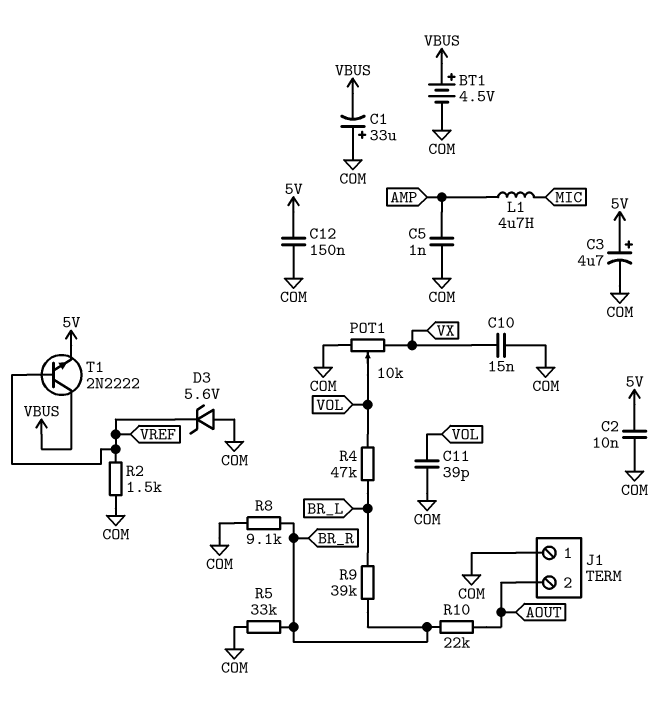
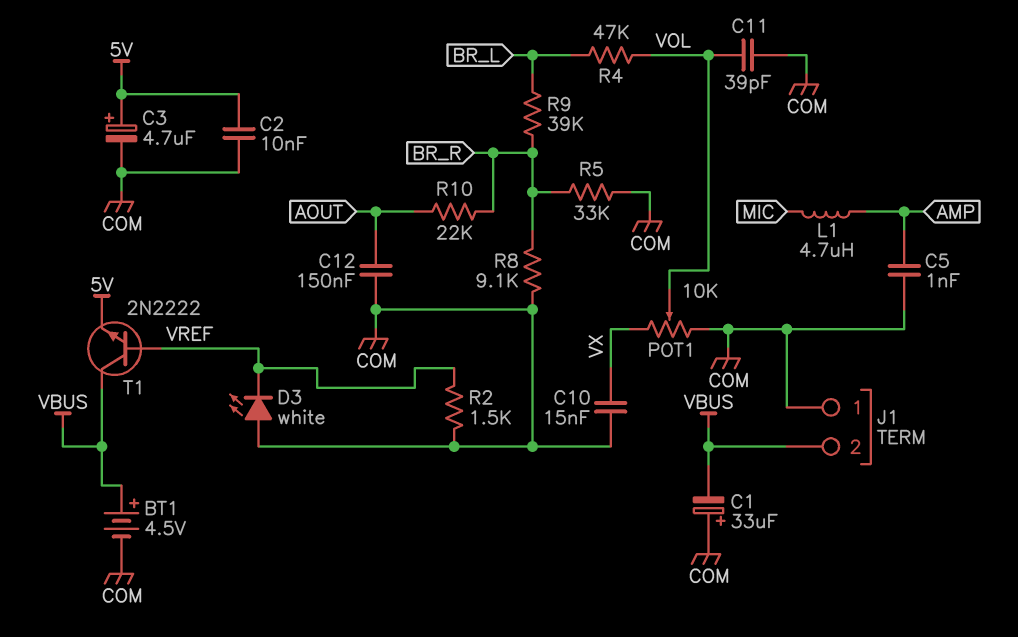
C12: 150nF (5V, COM) -> 150nF (AOUT, COM)
D3: zener 5.6V (A COM, K VREF) -> LED white (A COM, K VREF)
J1 pin 2: AOUT -> VBUS

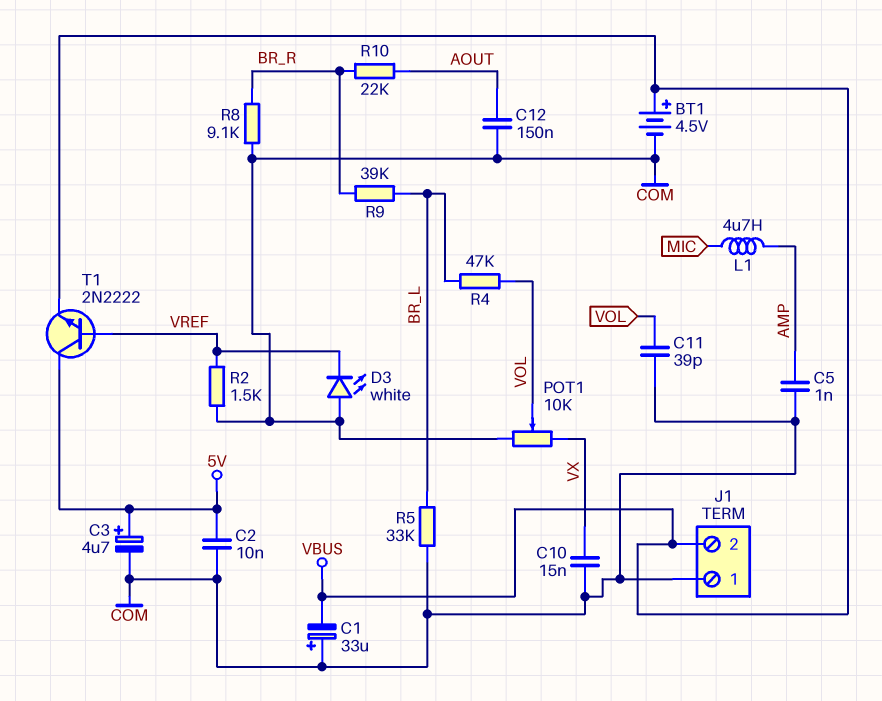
R5: 33k (BR_R, COM) -> 33k (BR_L, COM)
T1: NPN 2N2222 (B VREF, C VBUS, E 5V) -> NPN 2N2222 (B VREF, C 5V, E VBUS)

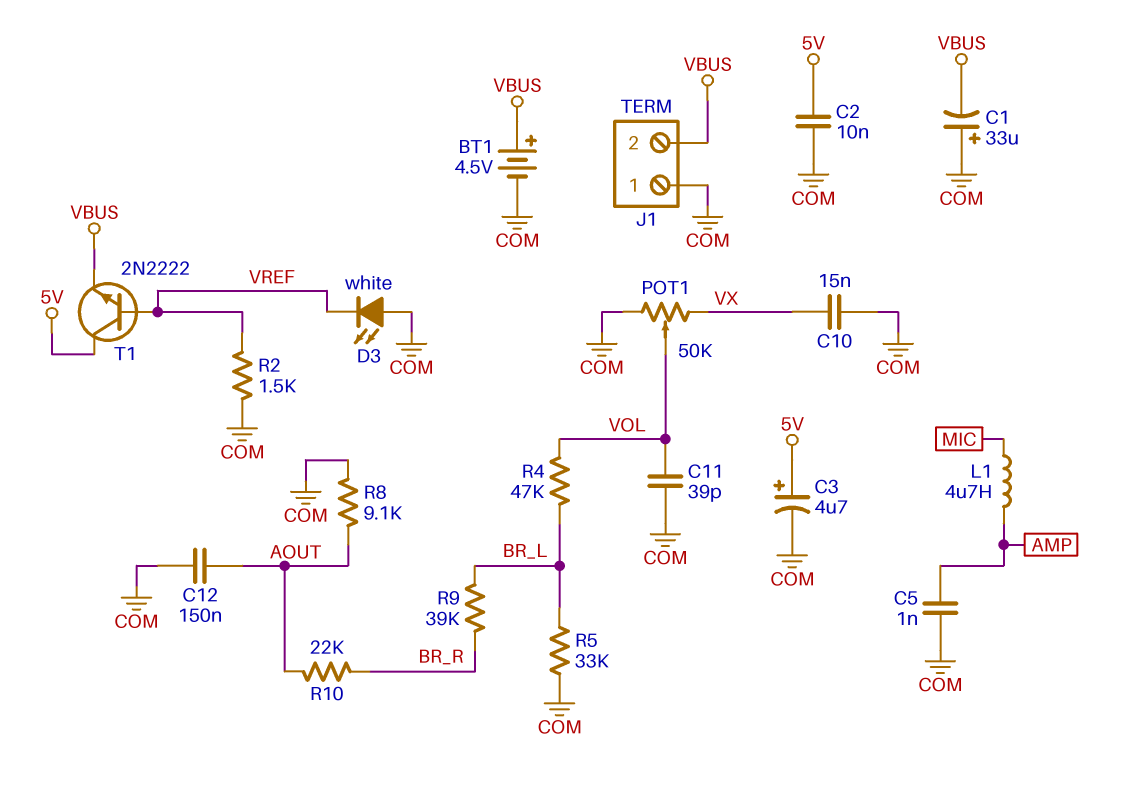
POT1: 10k (COM, VX, wiper VOL) -> 50k (COM, VX, wiper VOL)
R8: 9.1k (BR_R, COM) -> 9.1k (AOUT, COM)

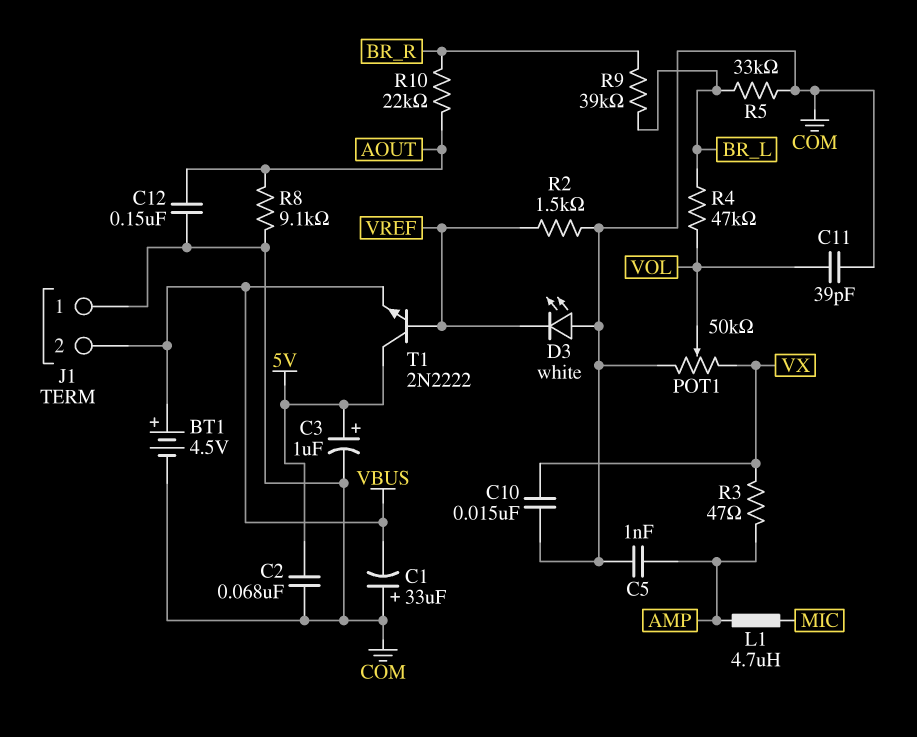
C2: 10nF (5V, COM) -> 68nF (5V, COM)
C3: 4.7uF (plus 5V, minus COM) -> 1uF (plus 5V, minus COM)
R3: none -> 47 (AMP, VX)

